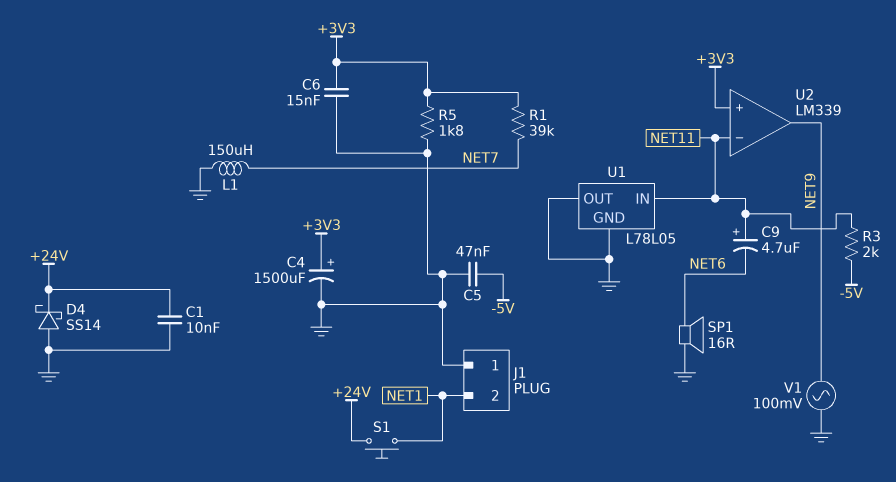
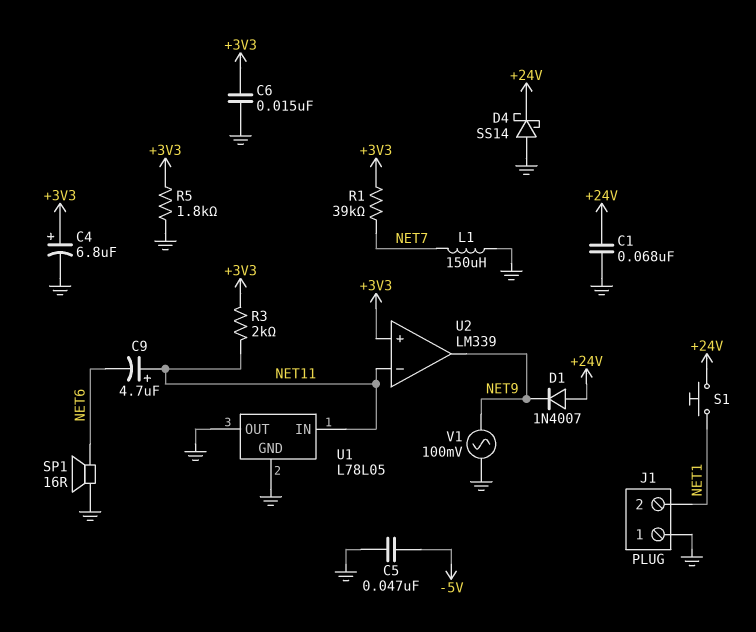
C1: 10nF (+24V, GND) -> 68nF (+24V, GND)
C4: 1500uF (plus +3V3, minus GND) -> 6.8uF (plus +3V3, minus GND)
D1: none -> diode 1N4007 (A +24V, K NET9)
R3: 2k (-5V, NET11) -> 2k (+3V3, NET11)

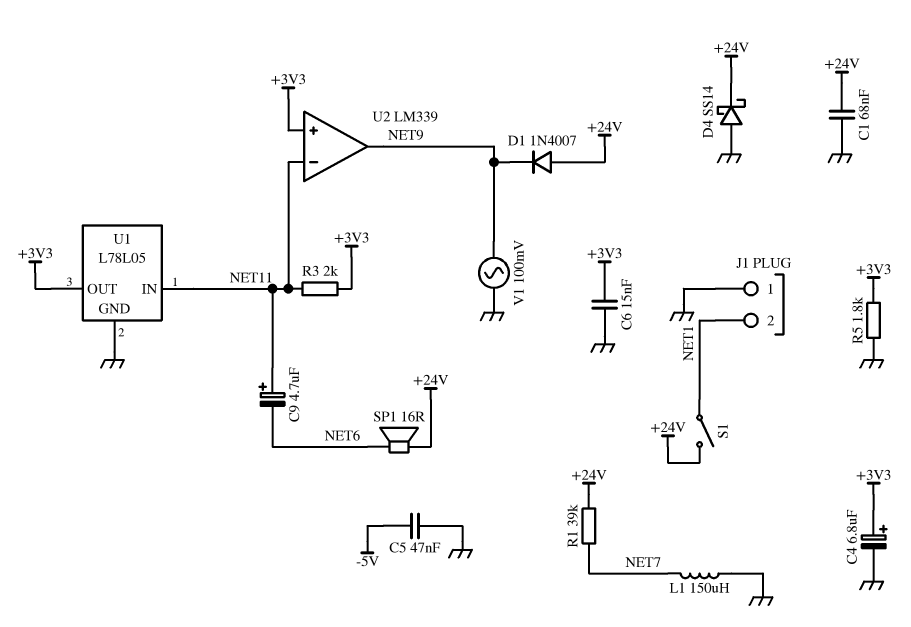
R1: 39k (+3V3, NET7) -> 39k (+24V, NET7)
S1: button (+24V, NET1) -> switch (+24V, NET1)
SP1: speaker 16R (GND, NET6) -> speaker 16R (+24V, NET6)
U1 pin OUT: GND -> +3V3

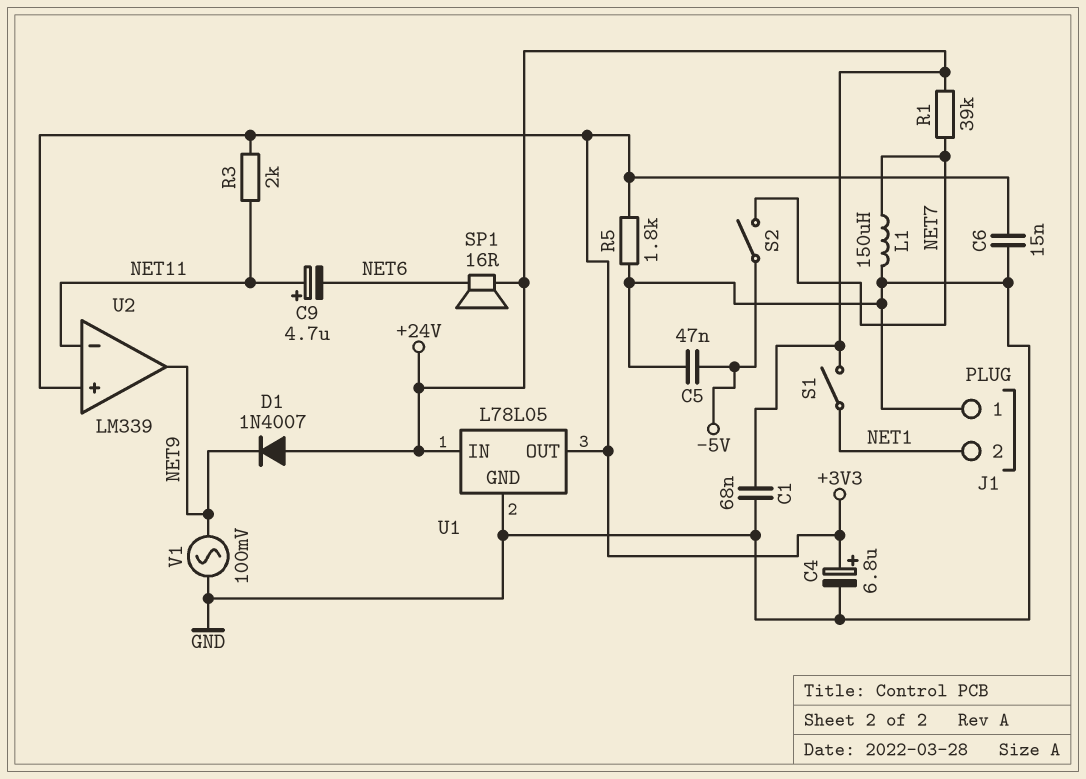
D4: schottky SS14 (A GND, K +24V) -> none
S2: none -> switch (-5V, NET7)
U1 pin IN: NET11 -> +24V

